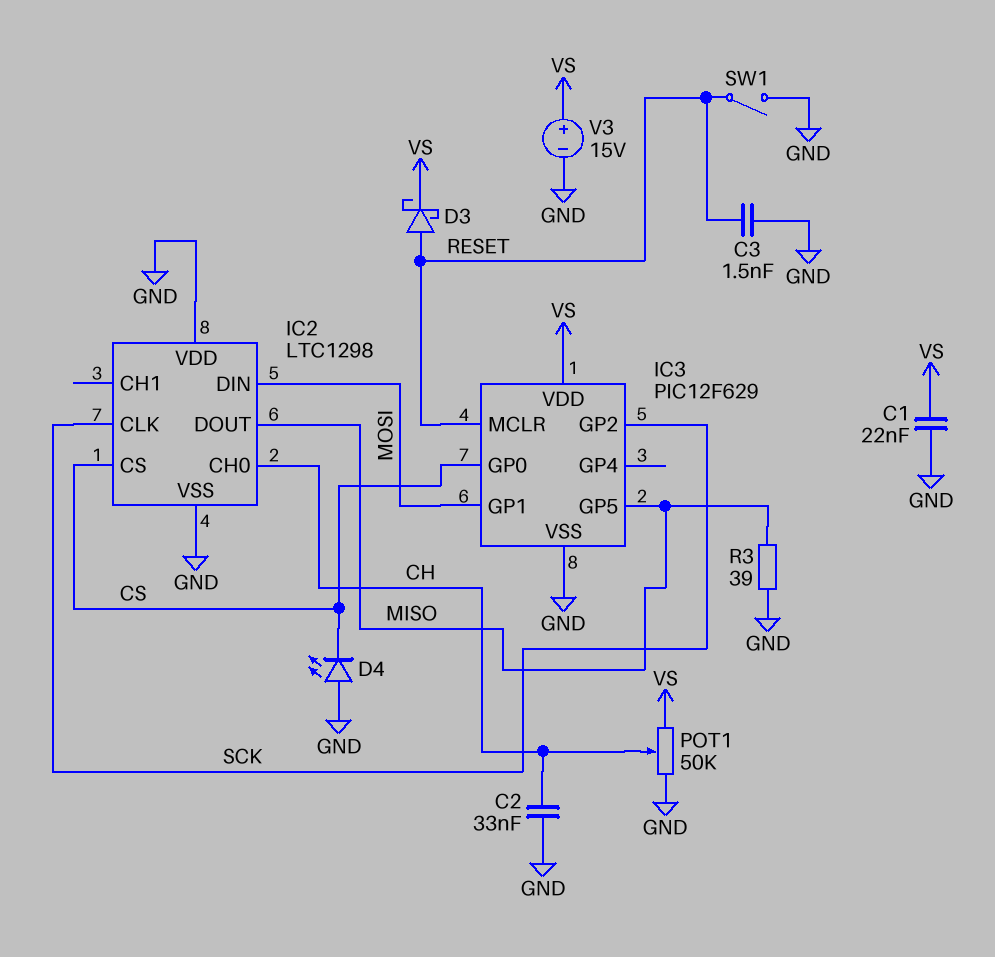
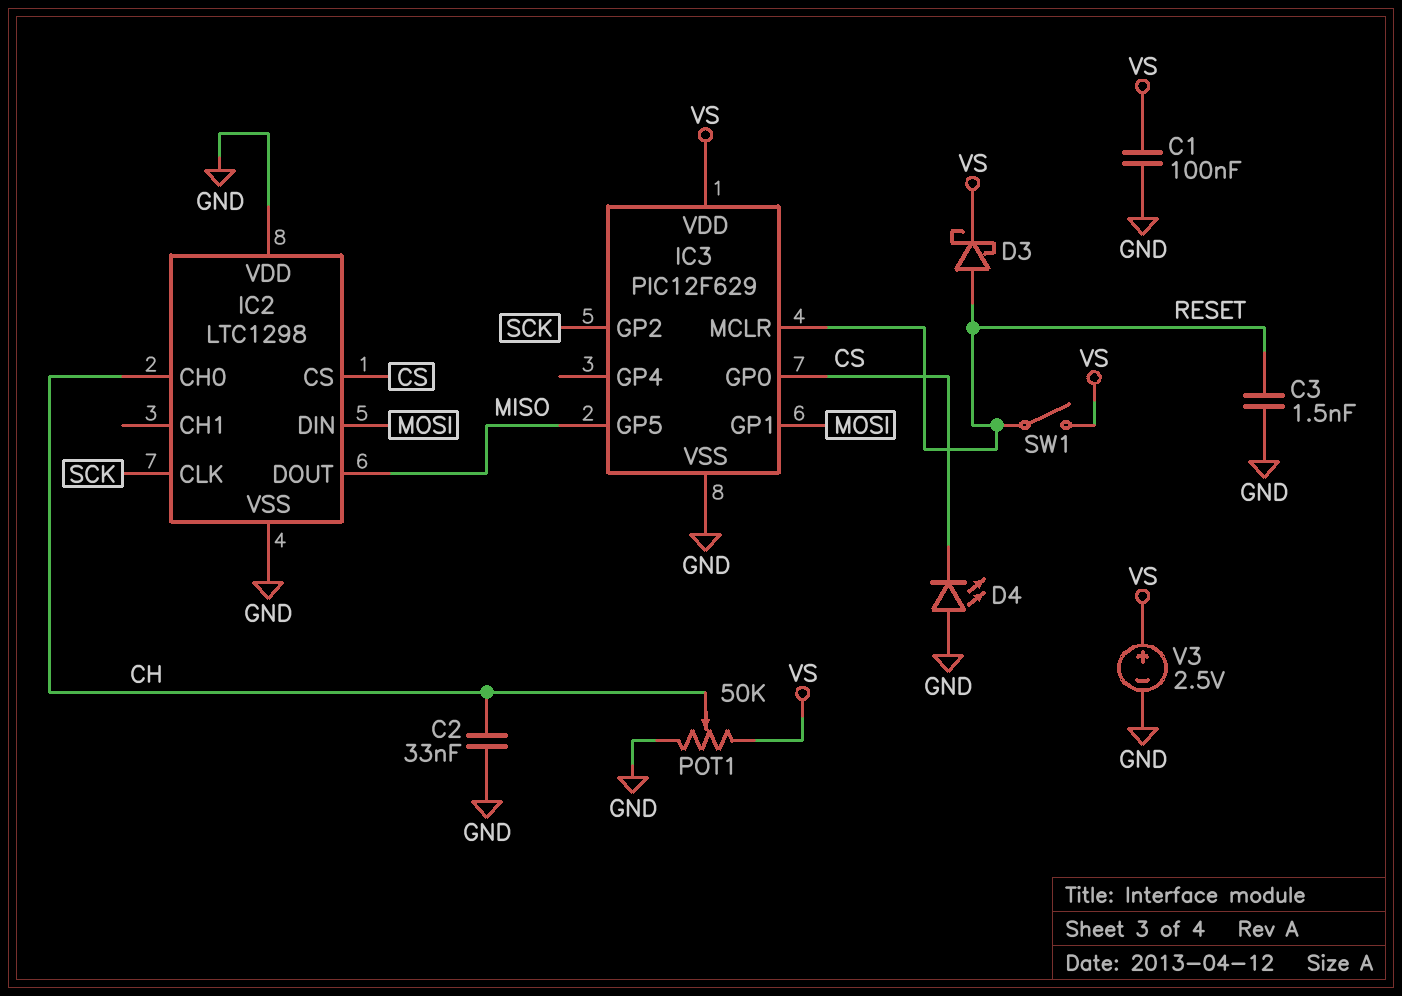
C1: 22nF (GND, VS) -> 100nF (GND, VS)
R3: 39 (GND, MISO) -> none
SW1: switch (GND, RESET) -> switch (RESET, VS)
V3: 15V (plus VS, minus GND) -> 2.5V (plus VS, minus GND)

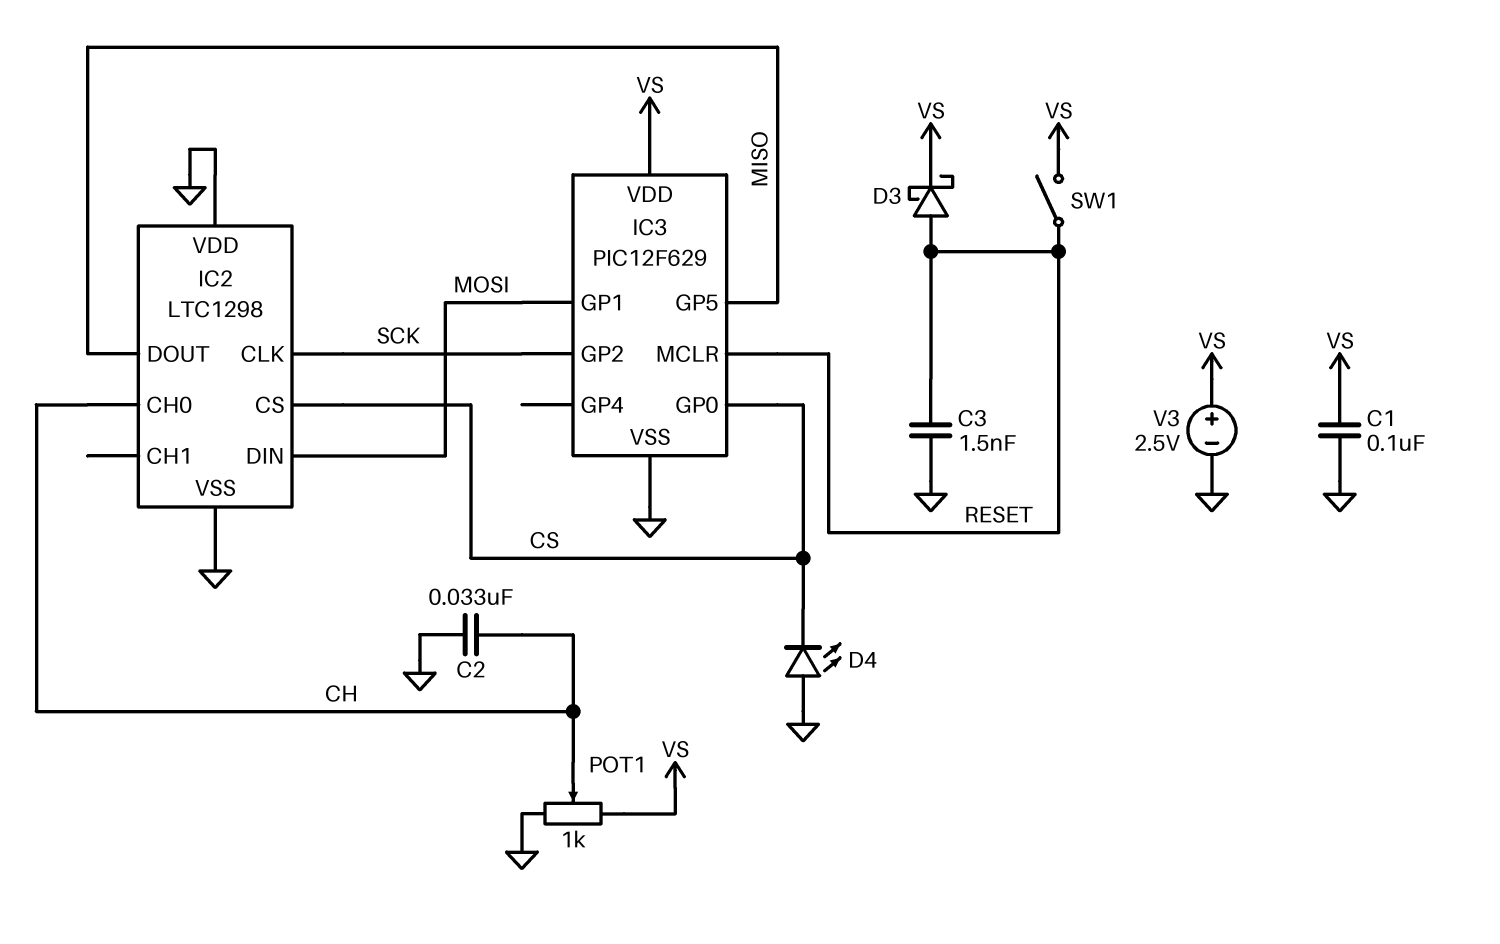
POT1: 50k (GND, VS, wiper CH) -> 1k (GND, VS, wiper CH)

